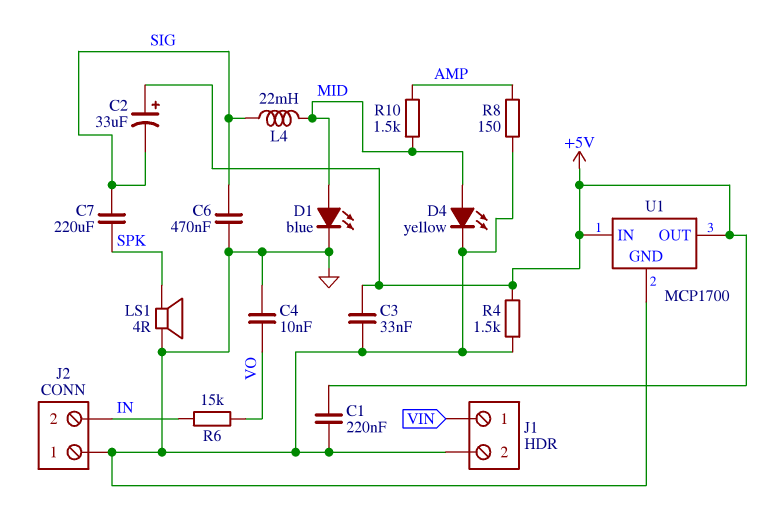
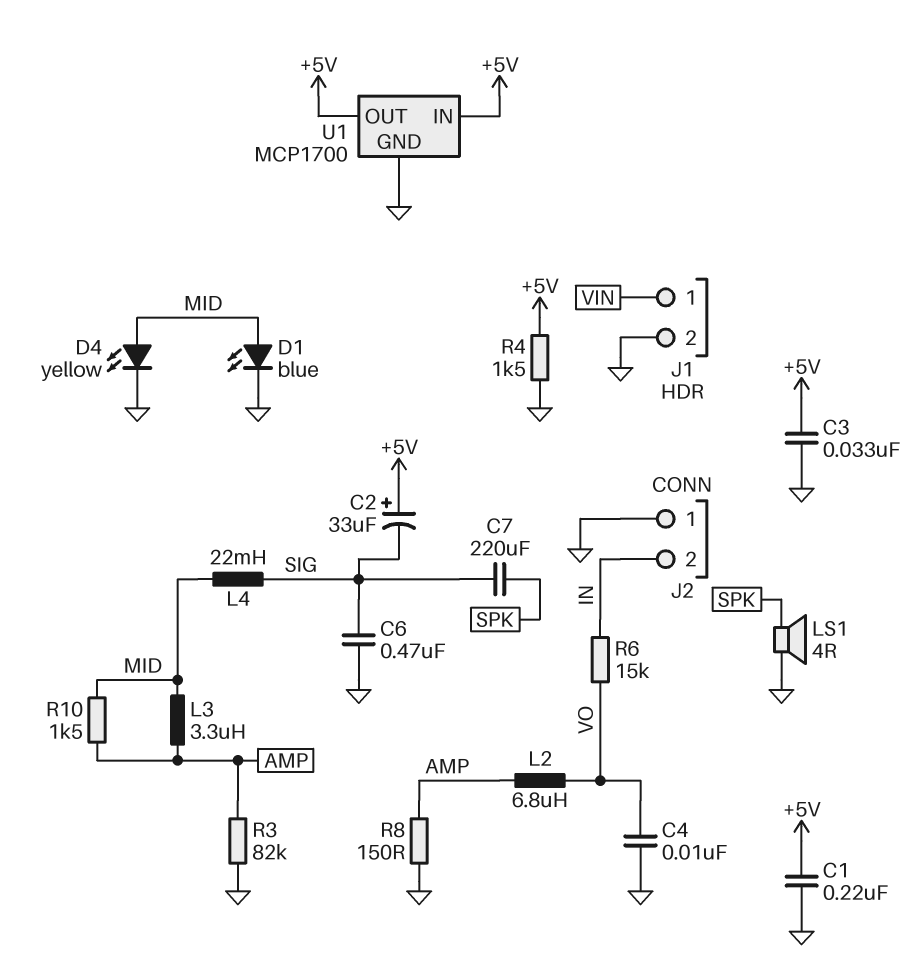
L2: none -> 6.8uH (AMP, VO)
L3: none -> 3.3uH (AMP, MID)
R3: none -> 82k (AMP, GND)

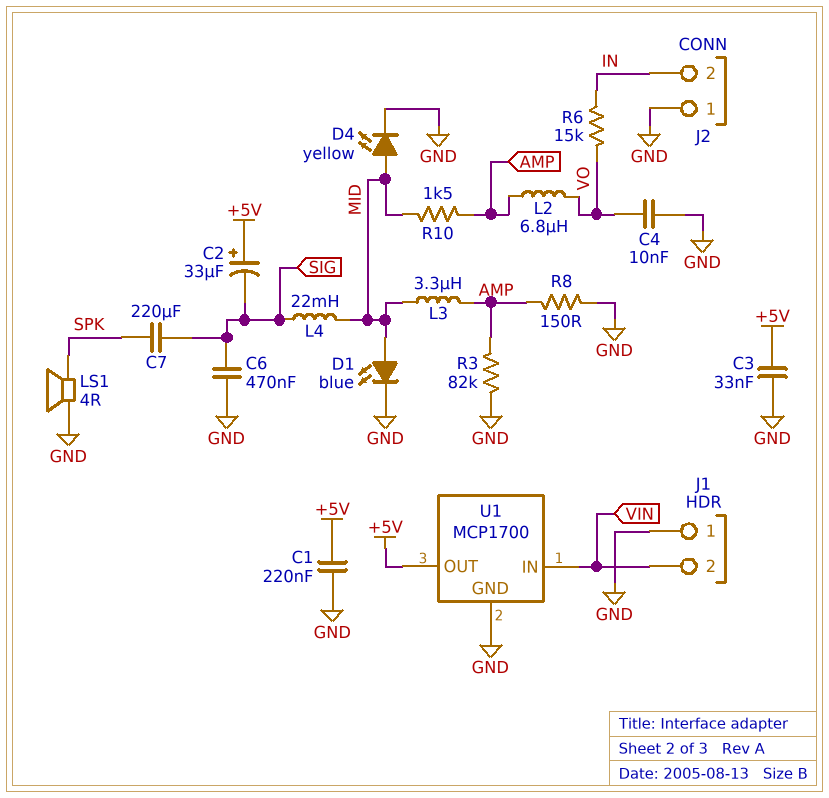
J1 pin 1: VIN -> GND
J1 pin 2: GND -> VIN
R4: 1.5k (+5V, GND) -> none
U1 pin IN: +5V -> VIN

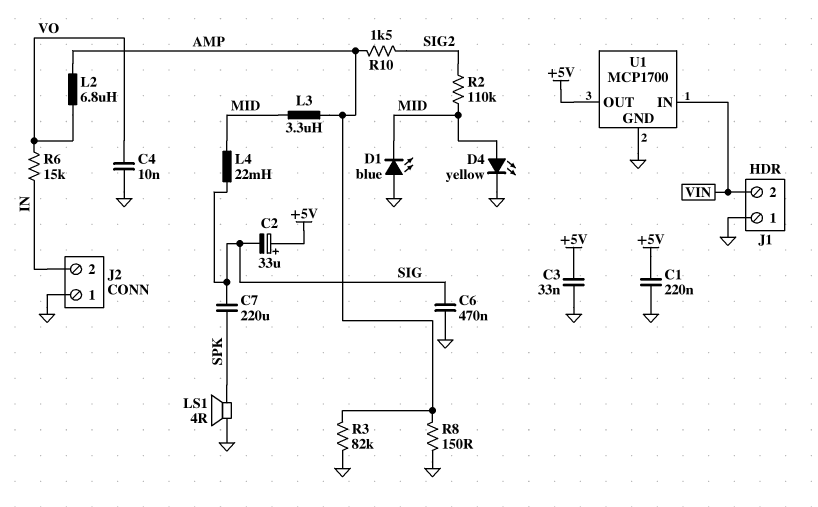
D1: LED blue (A MID, K GND) -> LED blue (A GND, K MID)
R2: none -> 110k (MID, SIG2)
R10: 1.5k (AMP, MID) -> 1.5k (AMP, SIG2)

